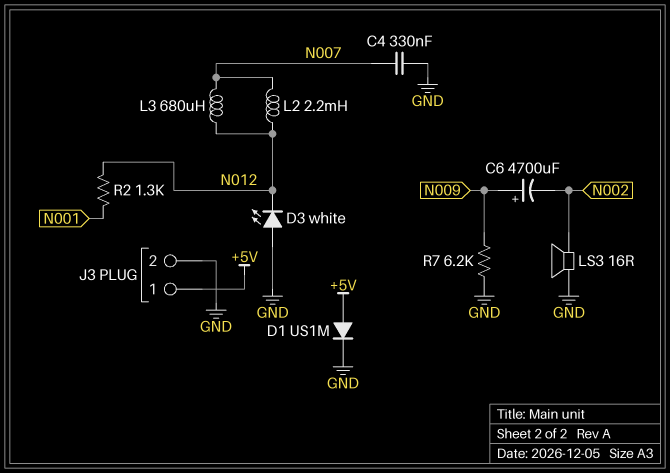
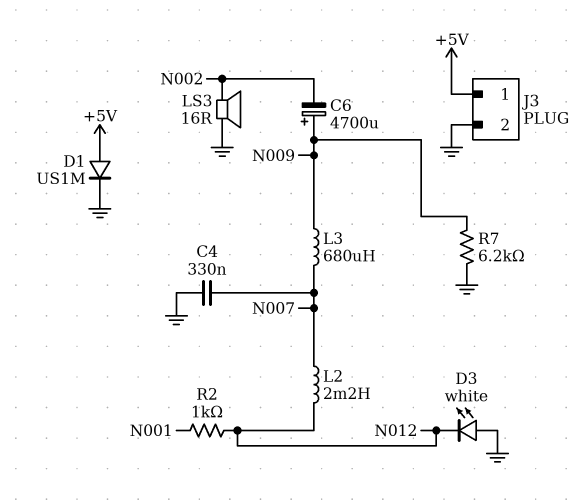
L3: 680uH (N007, N012) -> 680uH (N007, N009)
R2: 1.3k (N001, N012) -> 1k (N001, N012)

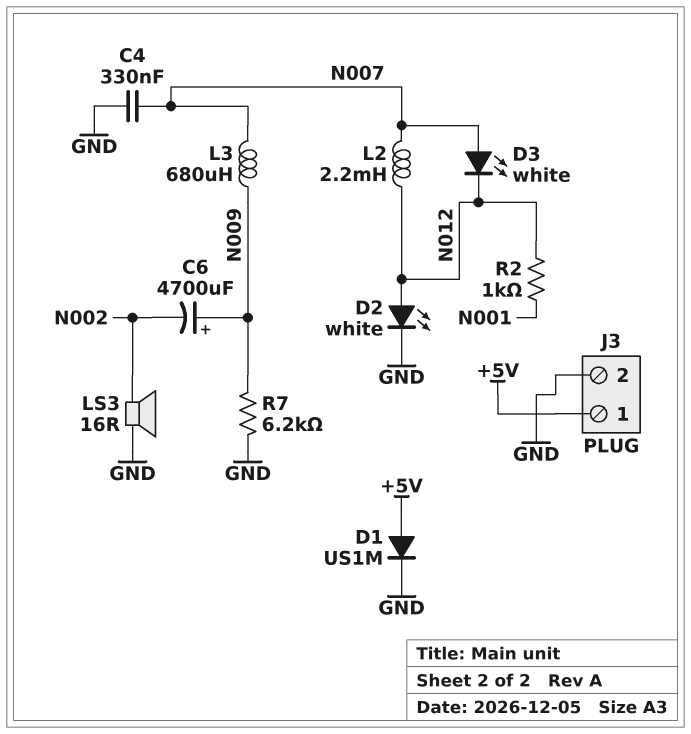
D2: none -> LED white (A N012, K GND)
D3: LED white (A GND, K N012) -> LED white (A N007, K N012)

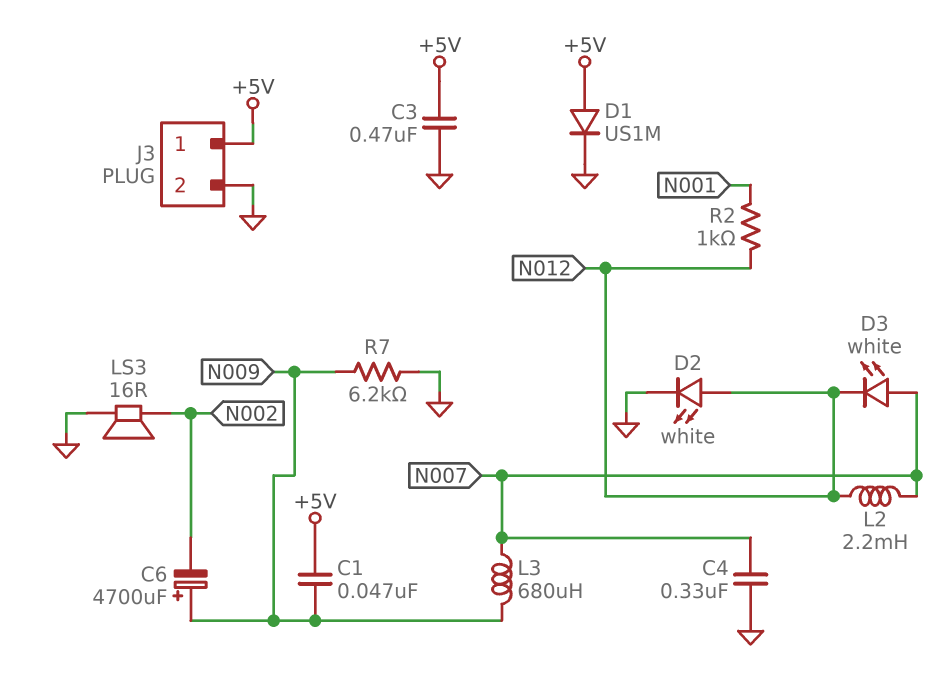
C1: none -> 47nF (+5V, N009)
C3: none -> 470nF (+5V, GND)

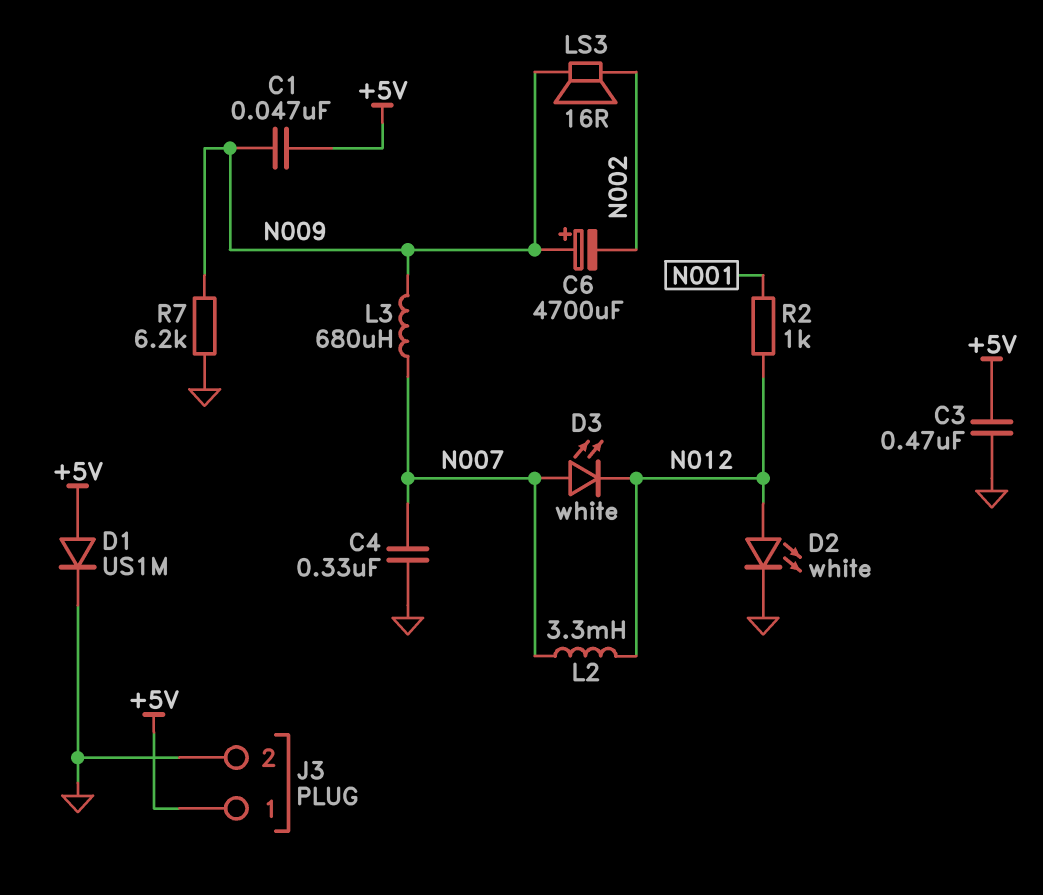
L2: 2.2mH (N007, N012) -> 3.3mH (N007, N012)
LS3: speaker 16R (GND, N002) -> speaker 16R (N002, N009)

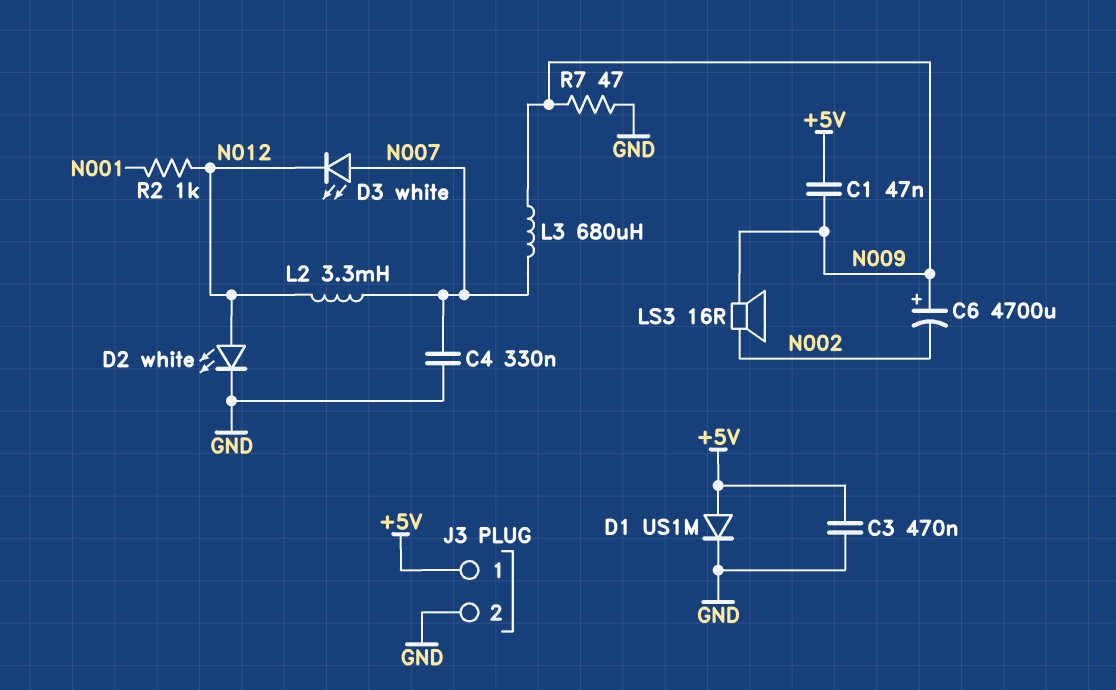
R7: 6.2k (GND, N009) -> 47 (GND, N009)

